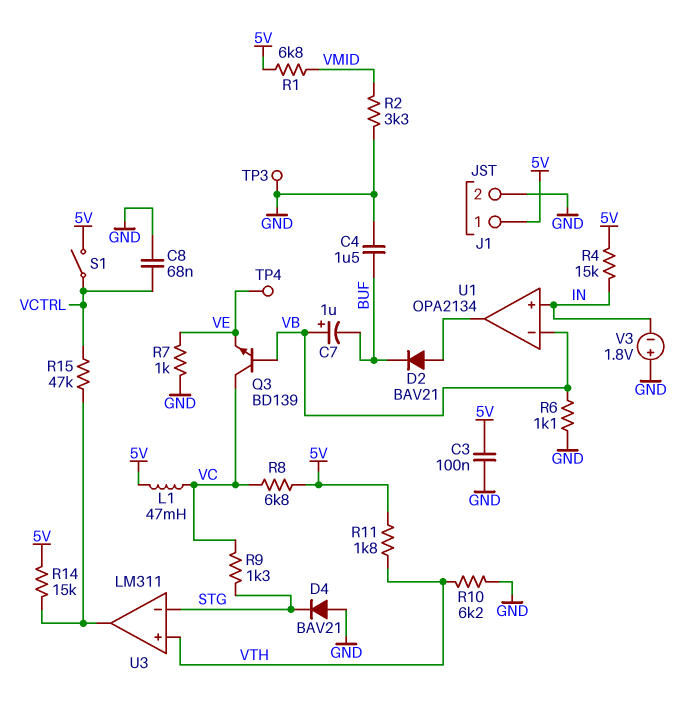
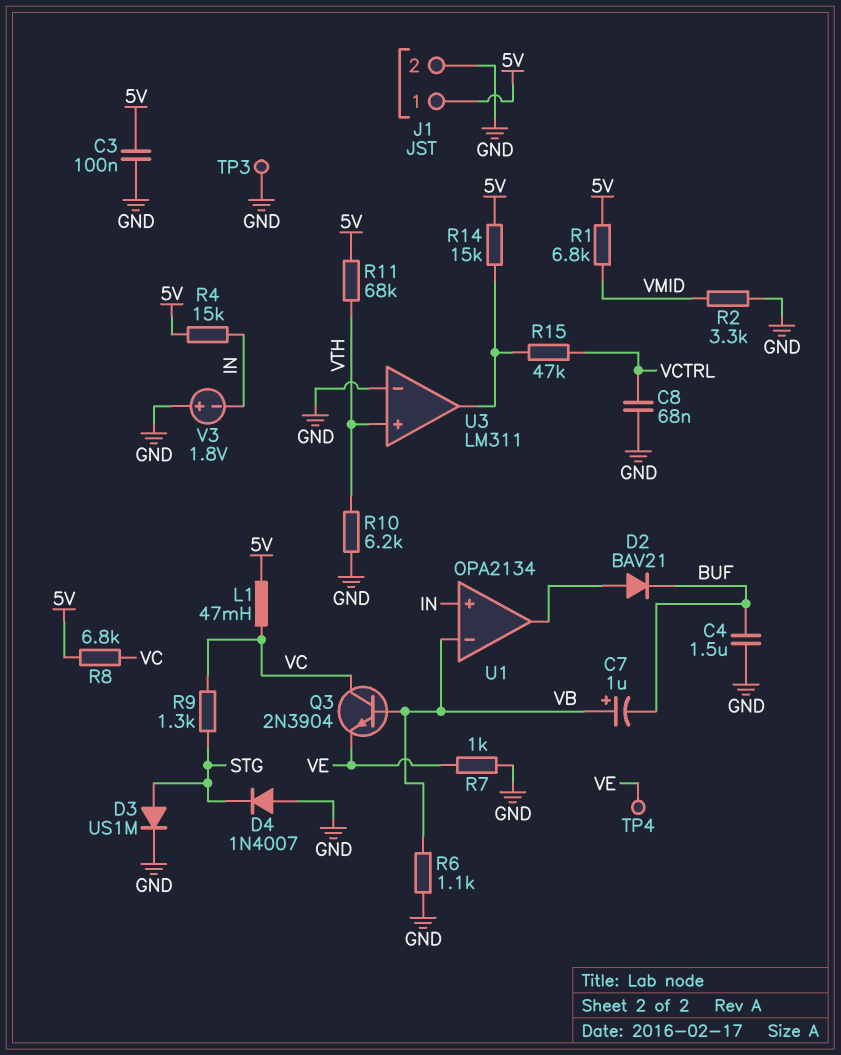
D3: none -> diode US1M (A STG, K GND)
D4: diode BAV21 (A GND, K STG) -> diode 1N4007 (A GND, K STG)
Q3: NPN BD139 (B VB, C VC, E VE) -> NPN 2N3904 (B VB, C VC, E VE)
R11: 1.8k (5V, VTH) -> 68k (5V, VTH)
S1: switch (5V, VCTRL) -> none
U3 pin in-: STG -> GND

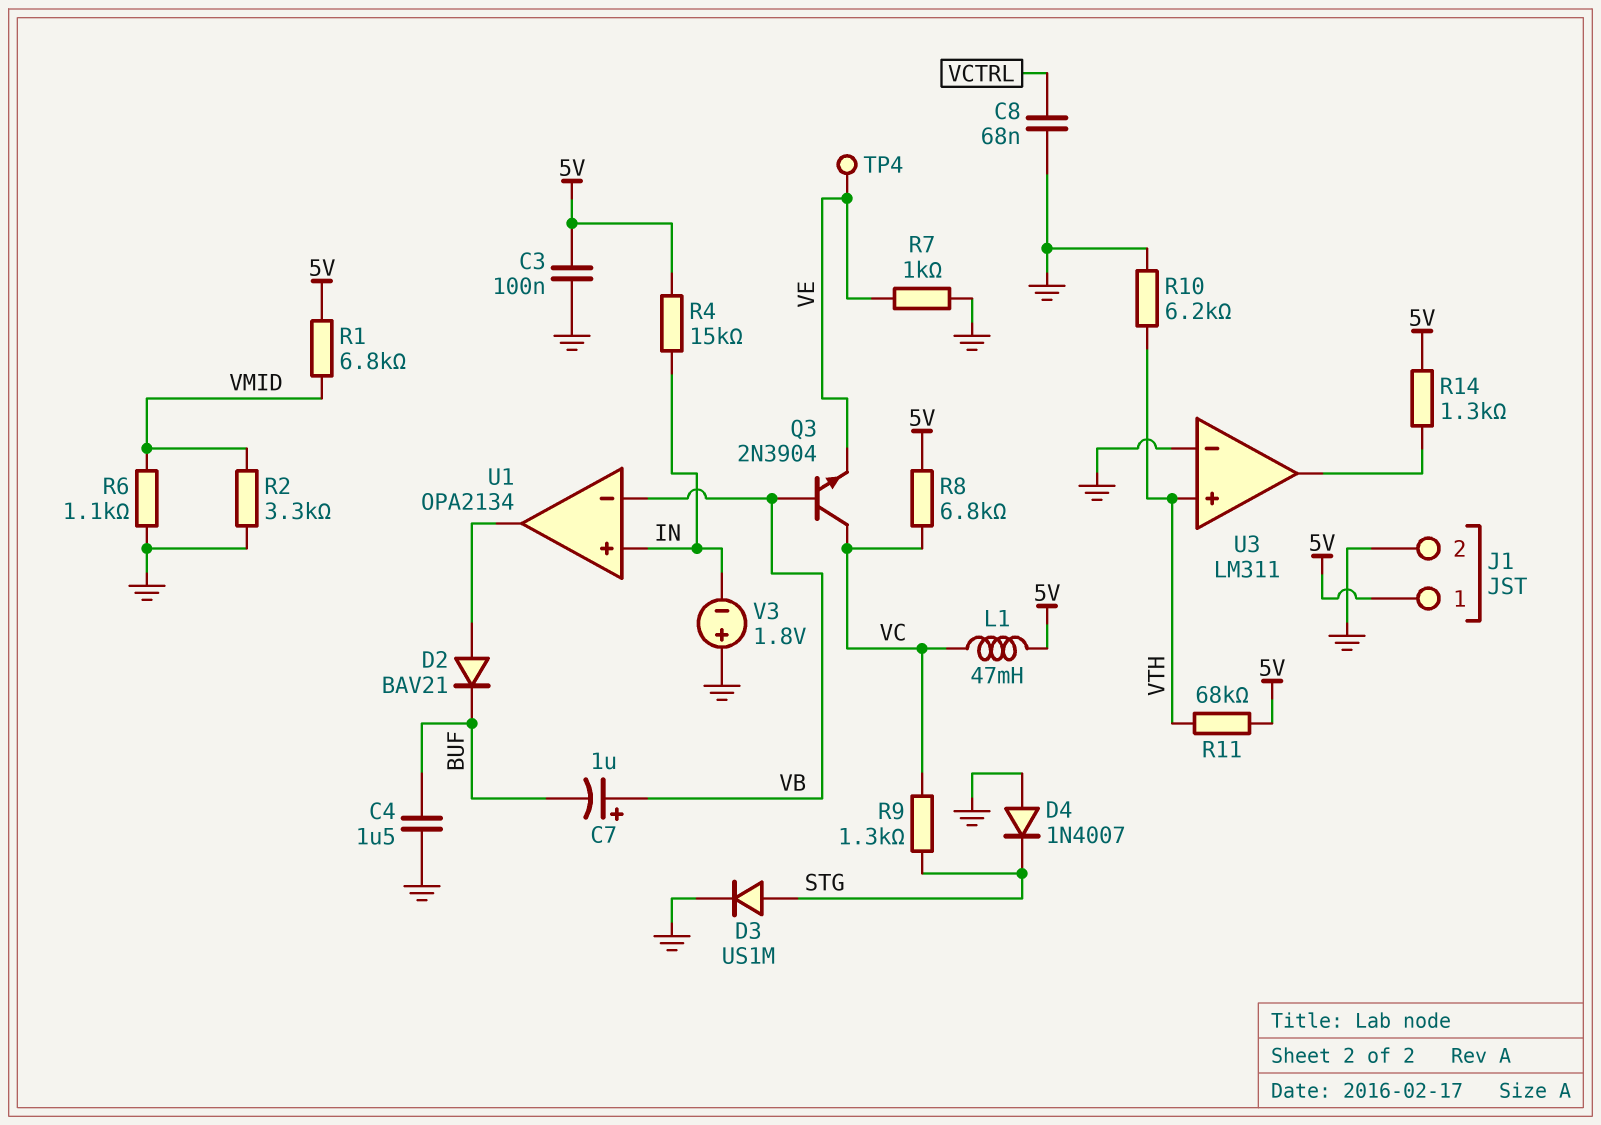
R6: 1.1k (GND, VB) -> 1.1k (GND, VMID)
R14: 15k (5V, U3/out) -> 1.3k (5V, U3/out)
R15: 47k (U3/out, VCTRL) -> none
TP3: test point (GND) -> none

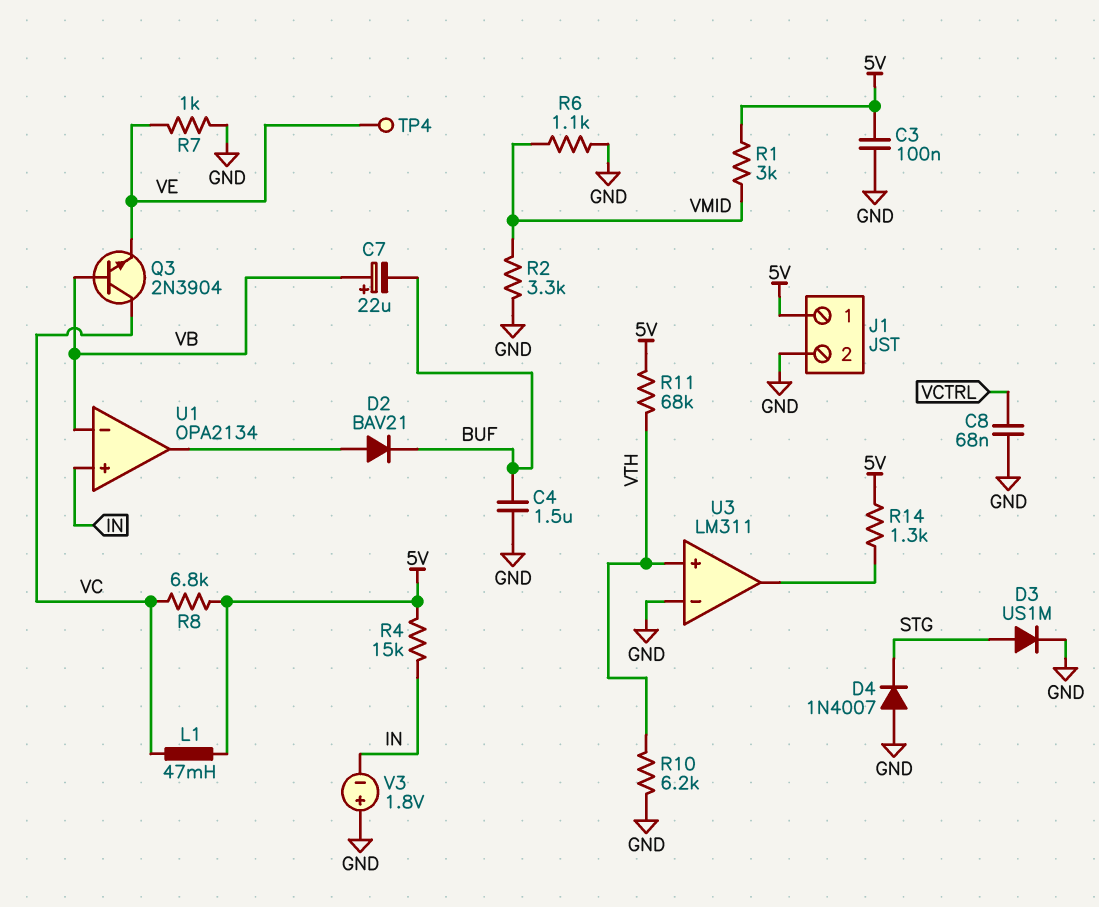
C7: 1uF (plus VB, minus BUF) -> 22uF (plus VB, minus BUF)
R1: 6.8k (5V, VMID) -> 3k (5V, VMID)
R9: 1.3k (STG, VC) -> none

